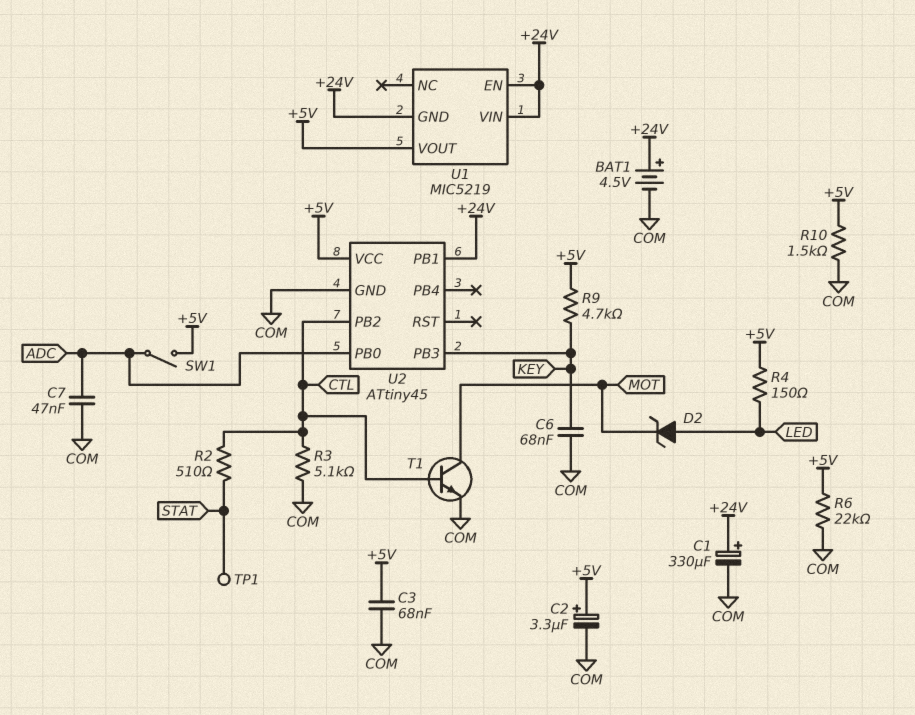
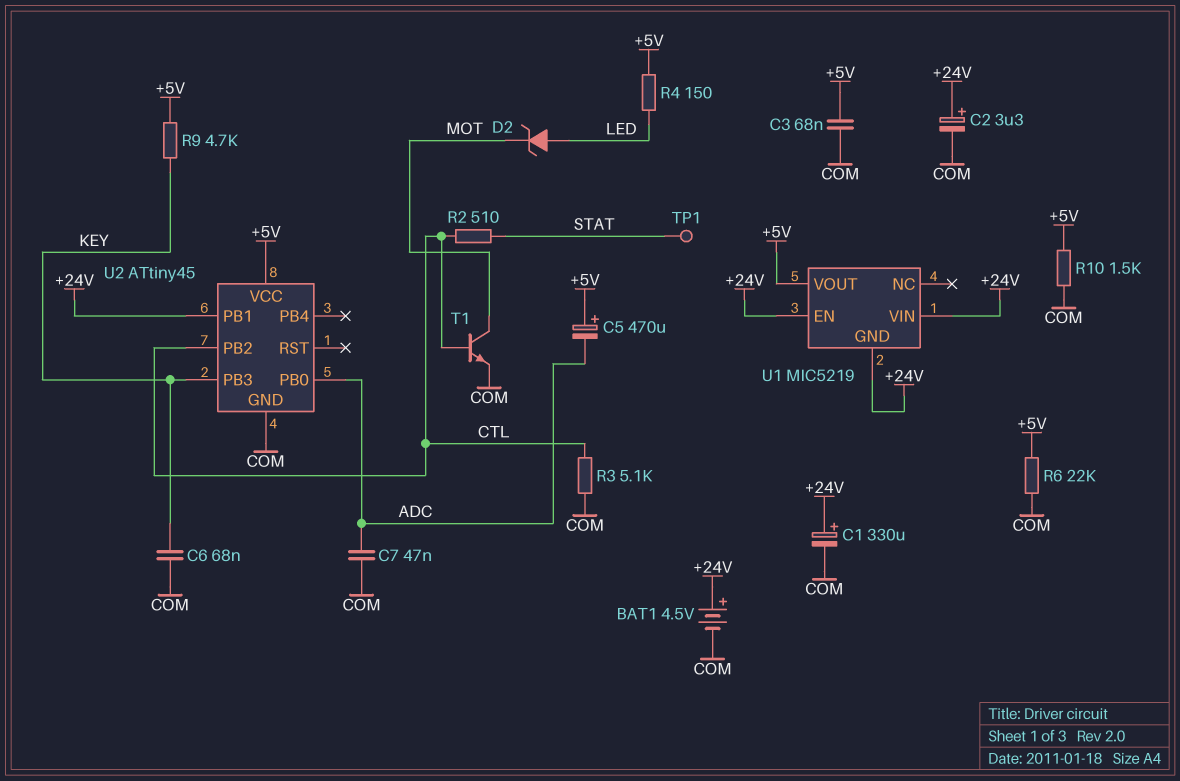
C2: 3.3uF (plus +5V, minus COM) -> 3.3uF (plus +24V, minus COM)
C5: none -> 470uF (plus +5V, minus ADC)
SW1: switch (+5V, ADC) -> none

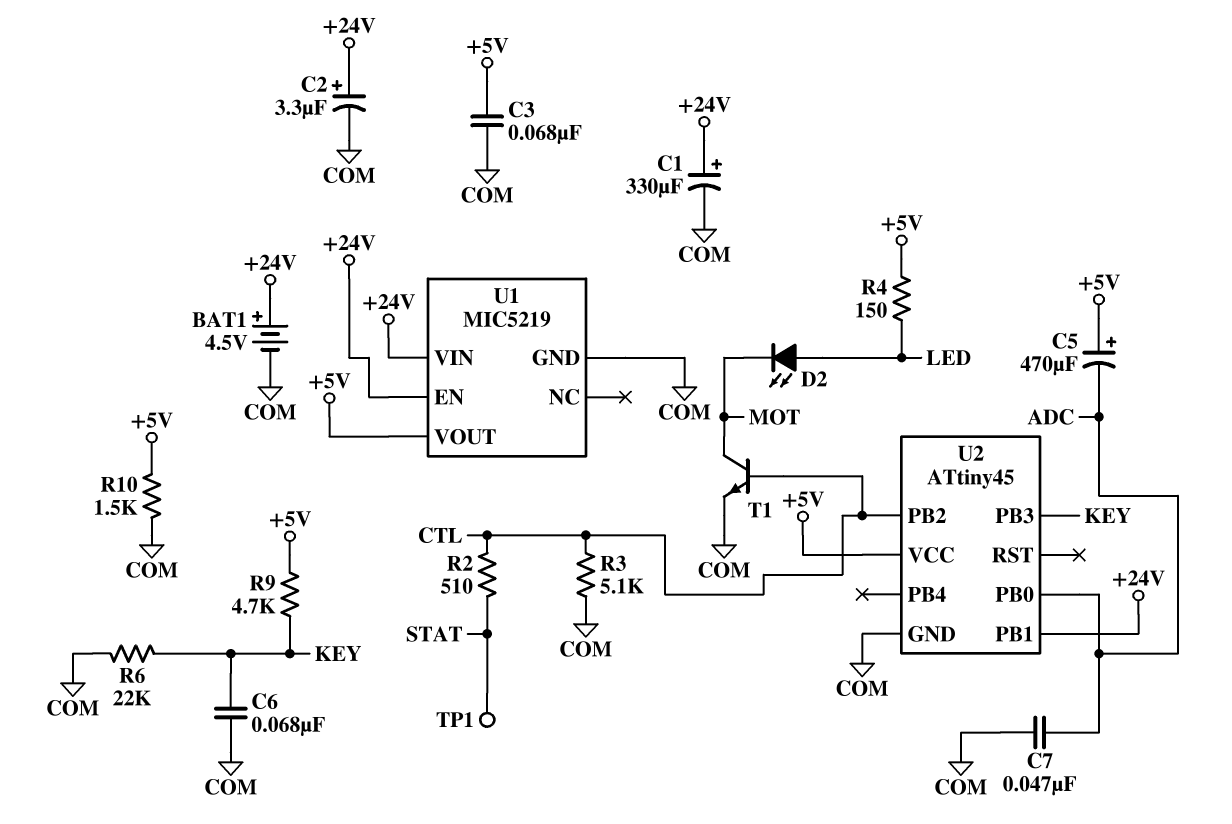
D2: zener (A LED, K MOT) -> LED (A LED, K MOT)
R6: 22k (+5V, COM) -> 22k (COM, KEY)
U1 pin GND: +24V -> COM

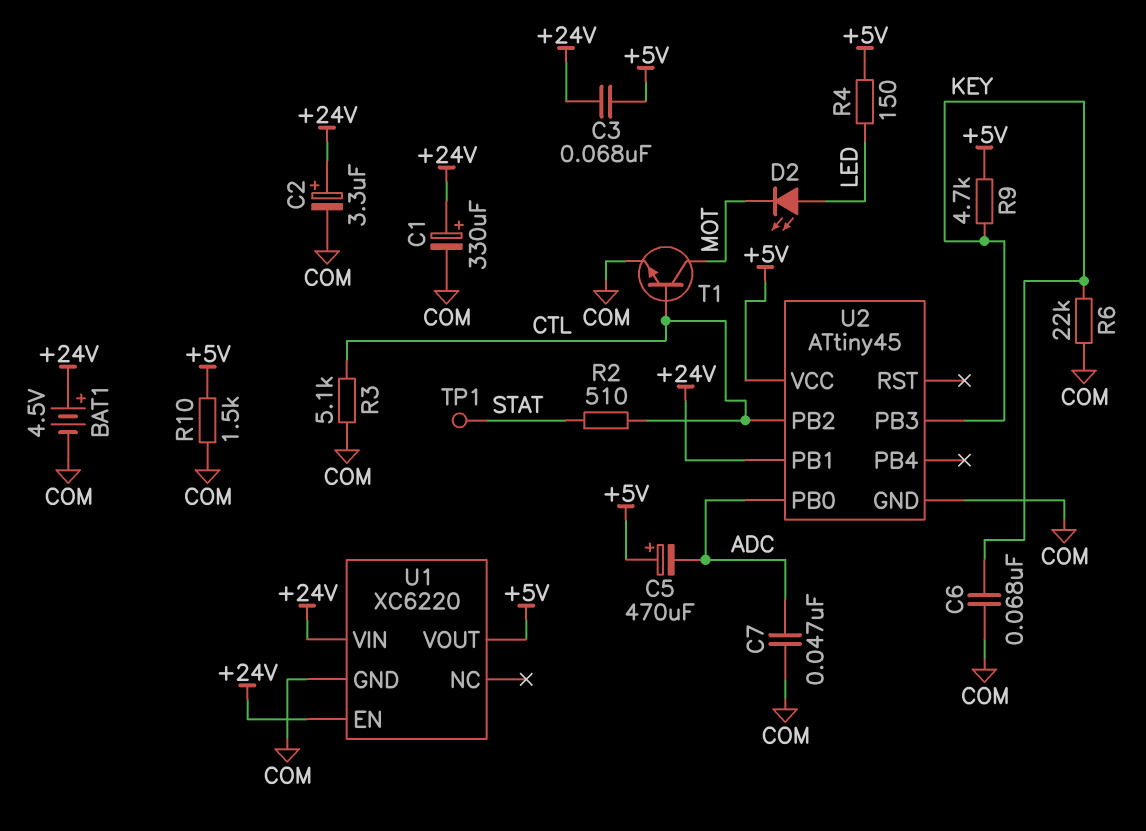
C3: 68nF (+5V, COM) -> 68nF (+5V, +24V)
U1: MIC5219 -> XC6220

